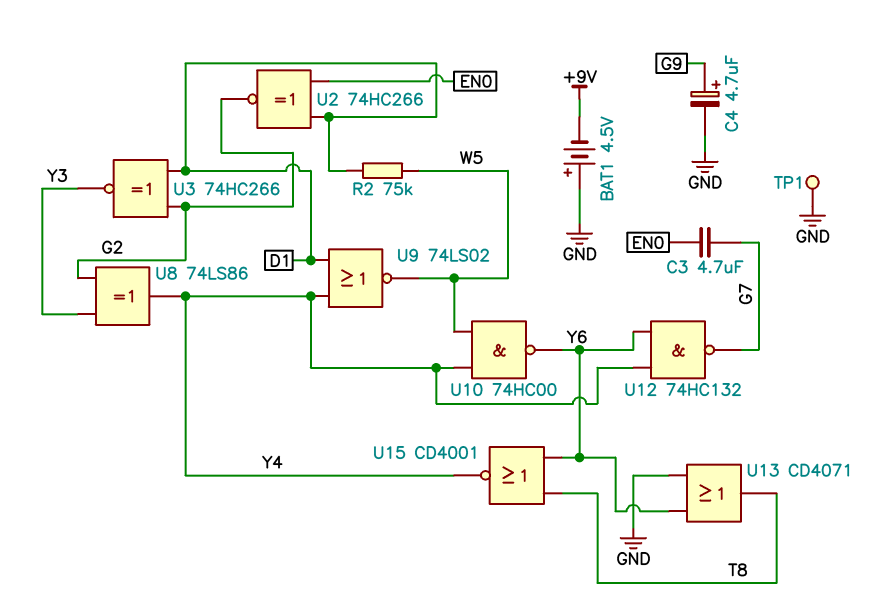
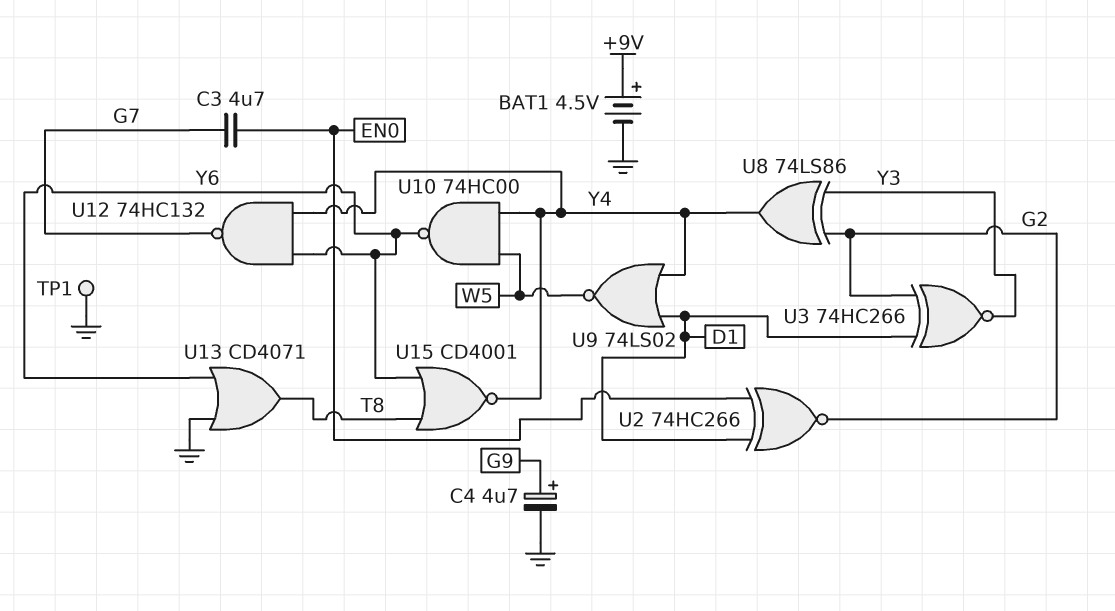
BAT1: 4.5V (plus GND, minus +9V) -> 4.5V (plus +9V, minus GND)
R2: 75k (D1, W5) -> none

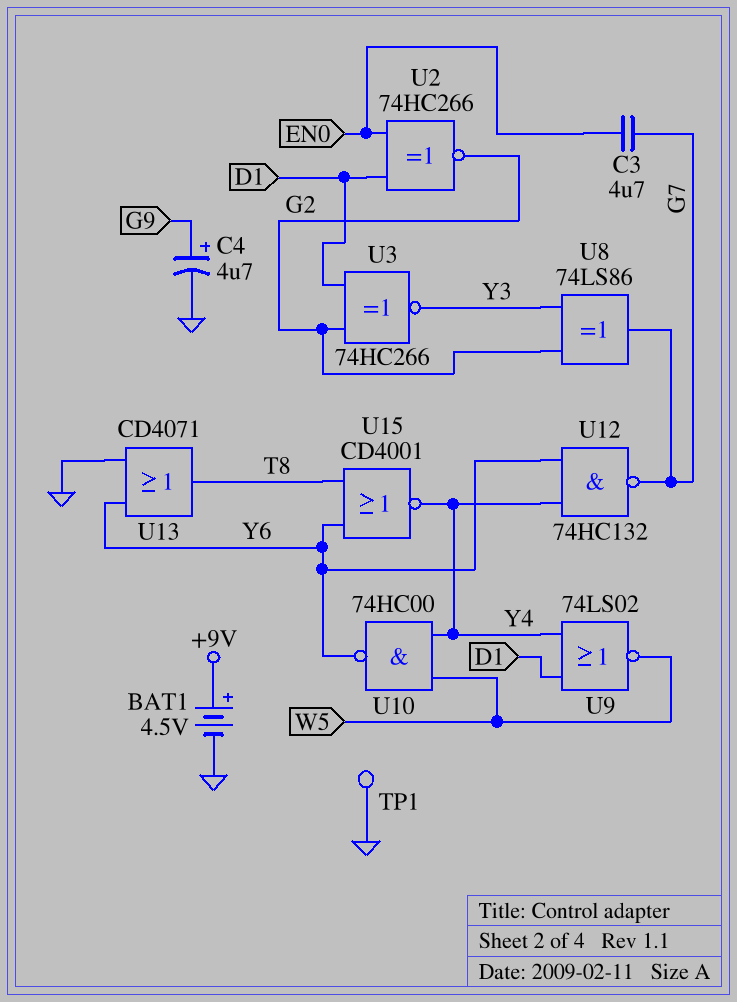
U8: XOR 74LS86 (in G2, in Y3, out Y4) -> XOR 74LS86 (in G2, in Y3, out G7)

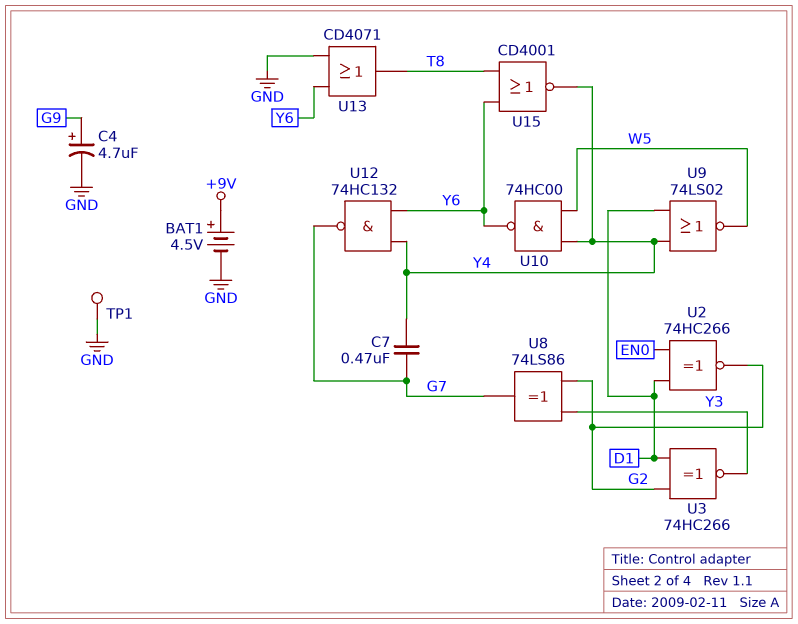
C3: 4.7uF (EN0, G7) -> none
C7: none -> 470nF (G7, Y4)

